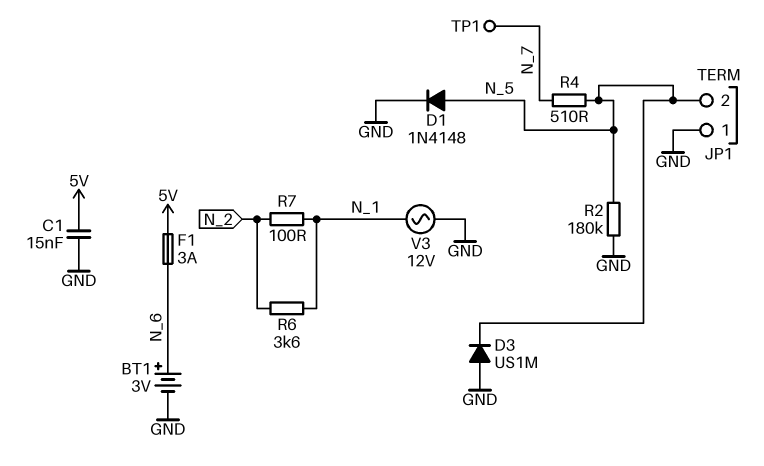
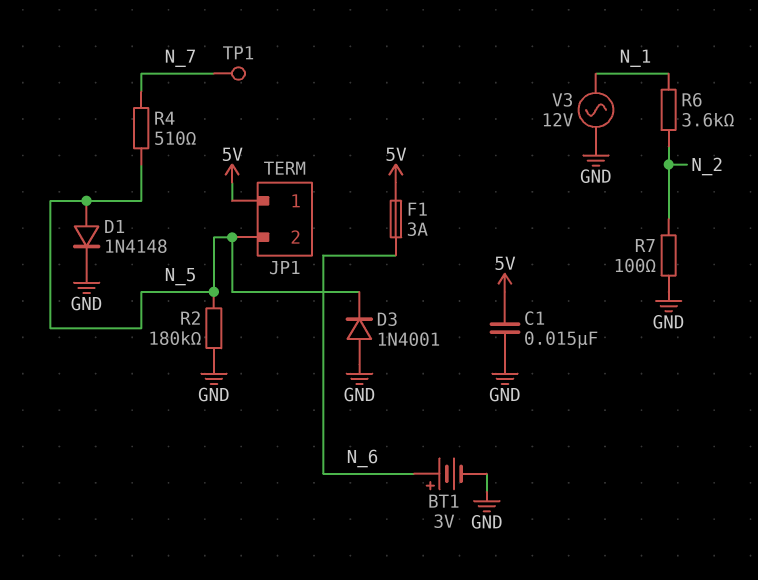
D3: diode US1M (A GND, K N_5) -> diode 1N4001 (A GND, K N_5)
JP1 pin 1: GND -> 5V
R7: 100 (N_1, N_2) -> 100 (GND, N_2)

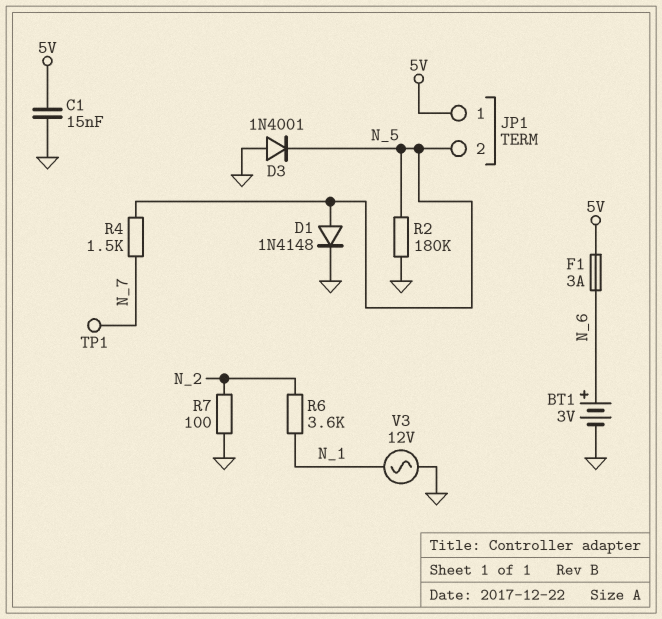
R4: 510 (N_5, N_7) -> 1.5k (N_5, N_7)

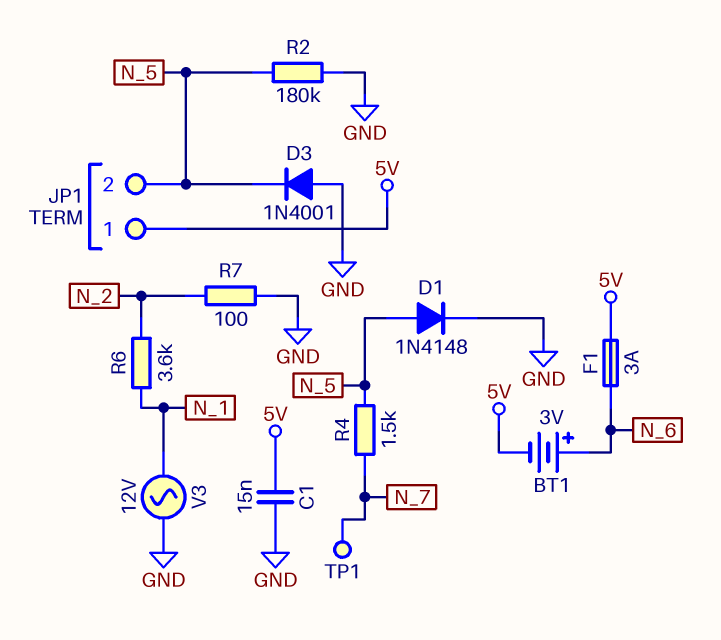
BT1: 3V (plus N_6, minus GND) -> 3V (plus N_6, minus 5V)

